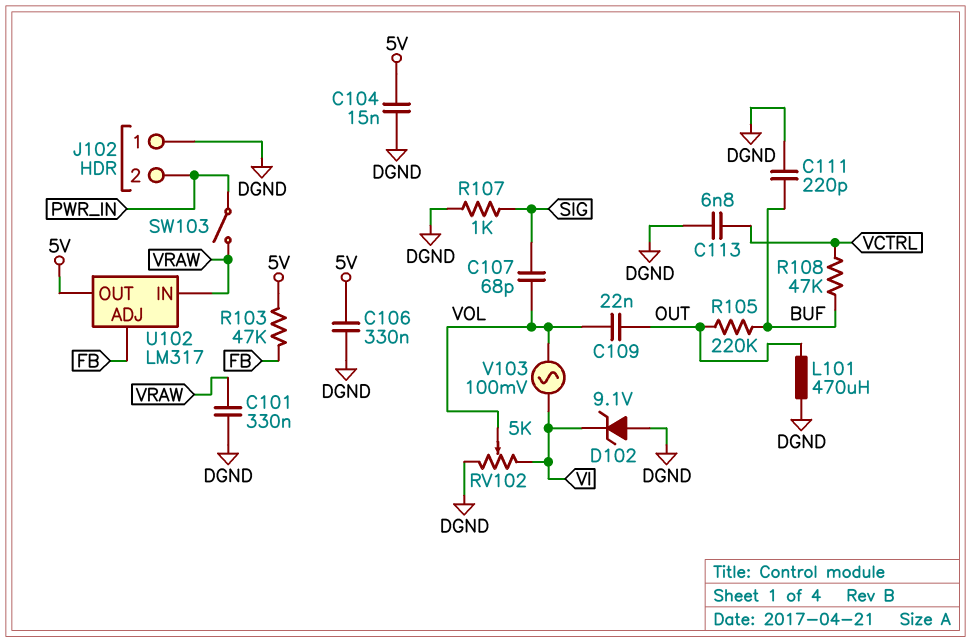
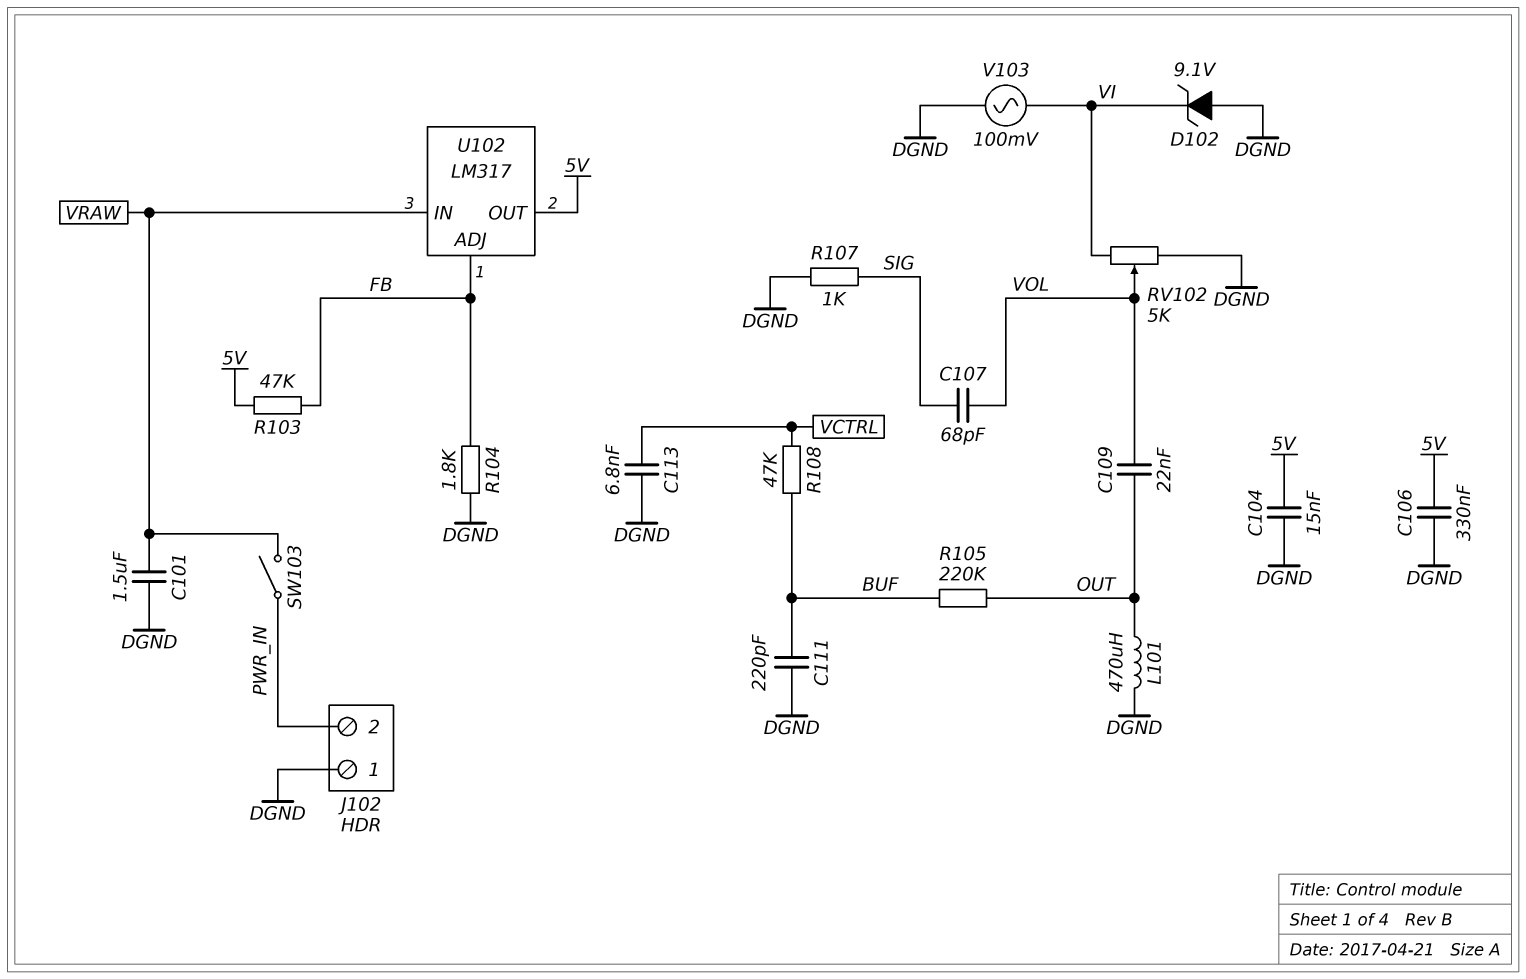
C101: 330nF (DGND, VRAW) -> 1.5uF (DGND, VRAW)
R104: none -> 1.8k (DGND, FB)
V103: AC 100mV (VI, VOL) -> AC 100mV (DGND, VI)

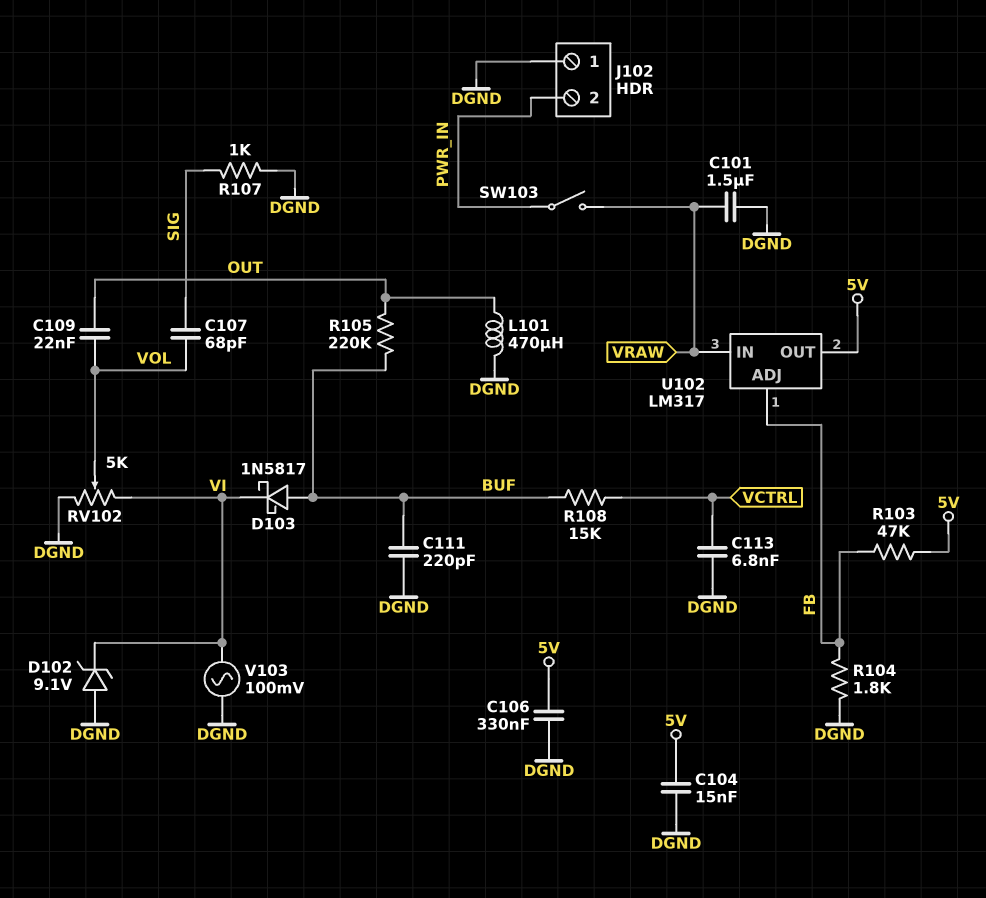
D103: none -> schottky 1N5817 (A BUF, K VI)
R108: 47k (BUF, VCTRL) -> 15k (BUF, VCTRL)

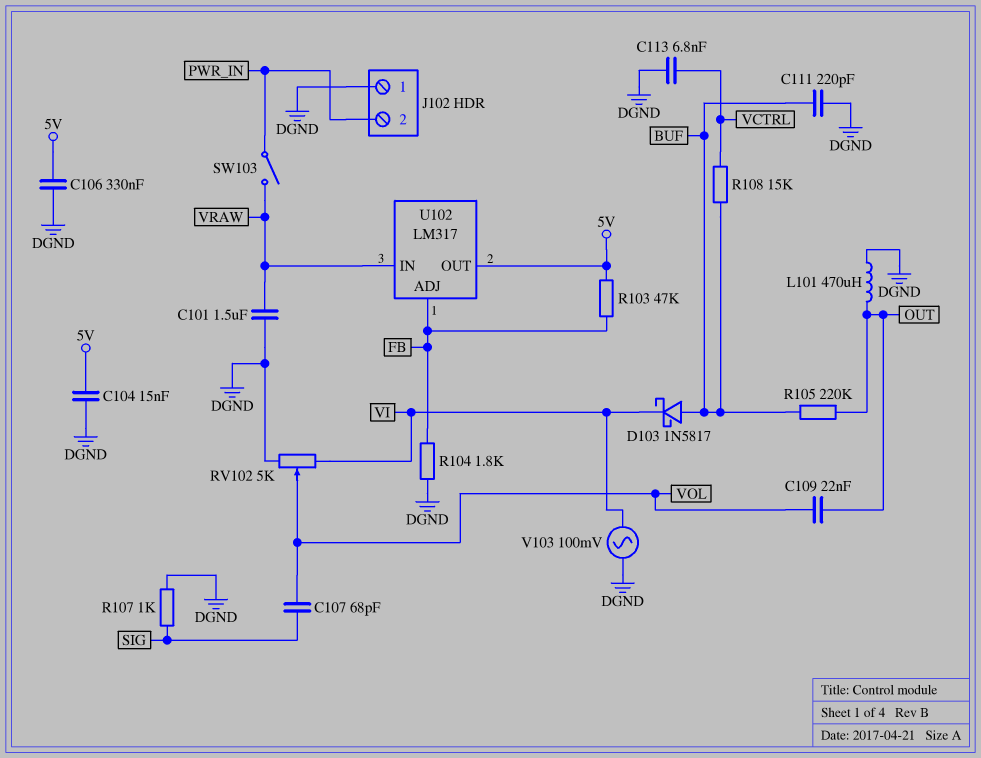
D102: zener 9.1V (A DGND, K VI) -> none

